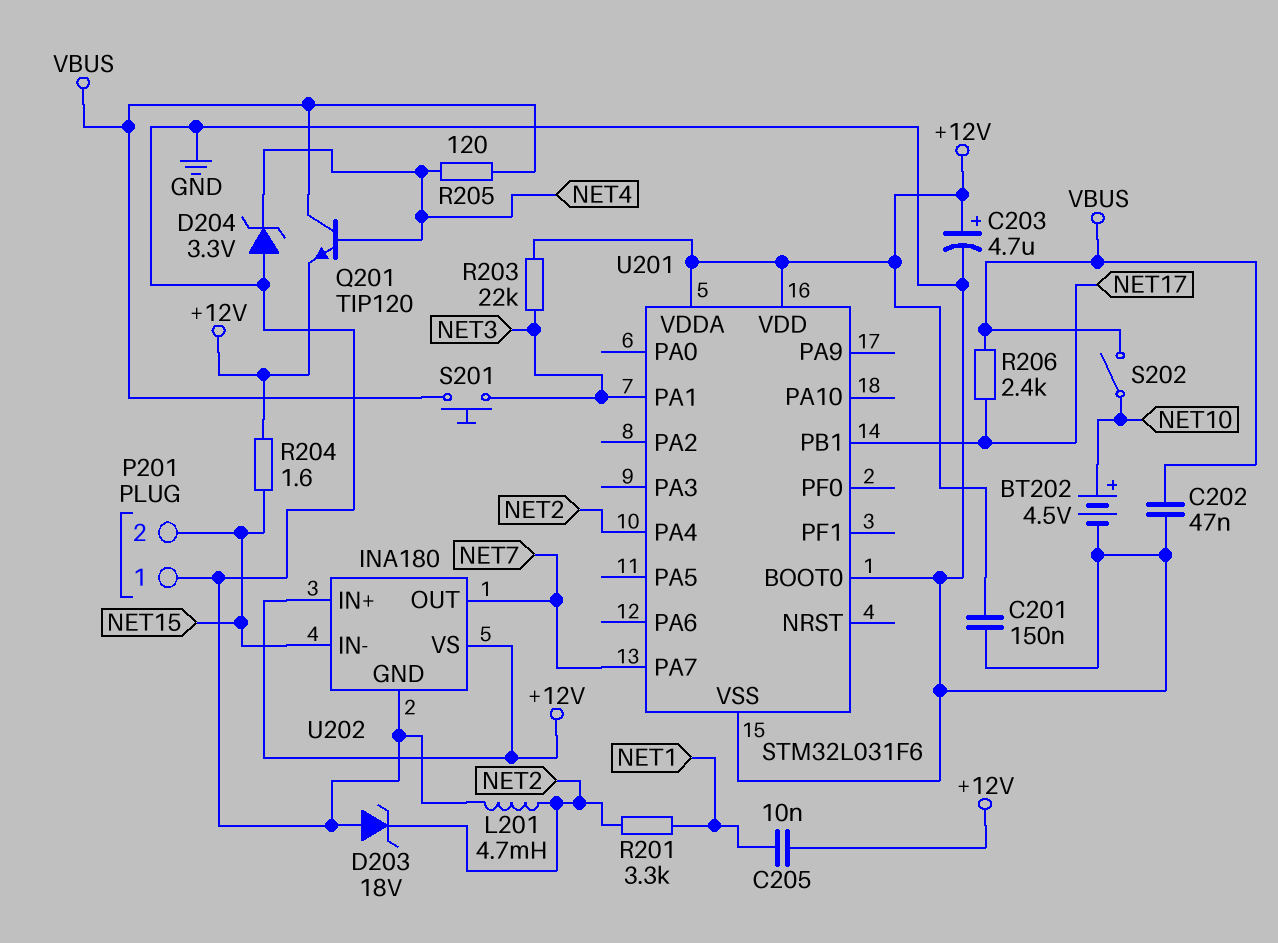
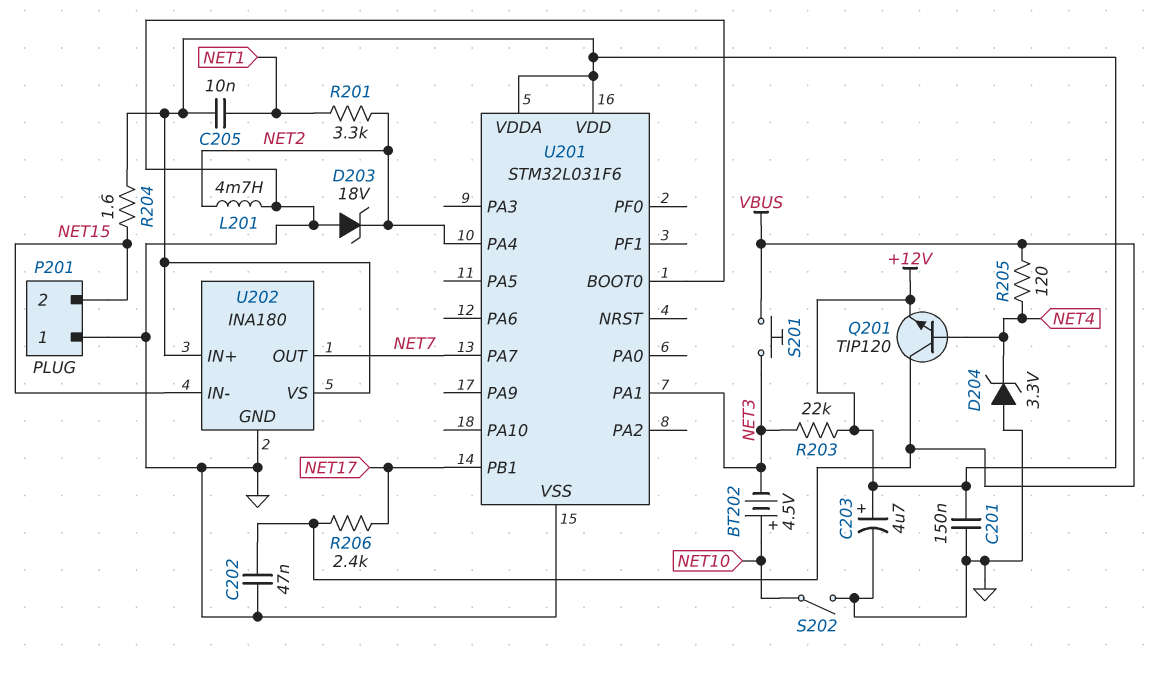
BT202: 4.5V (plus NET10, minus GND) -> 4.5V (plus NET10, minus NET3)
S202: switch (NET10, VBUS) -> switch (GND, NET10)

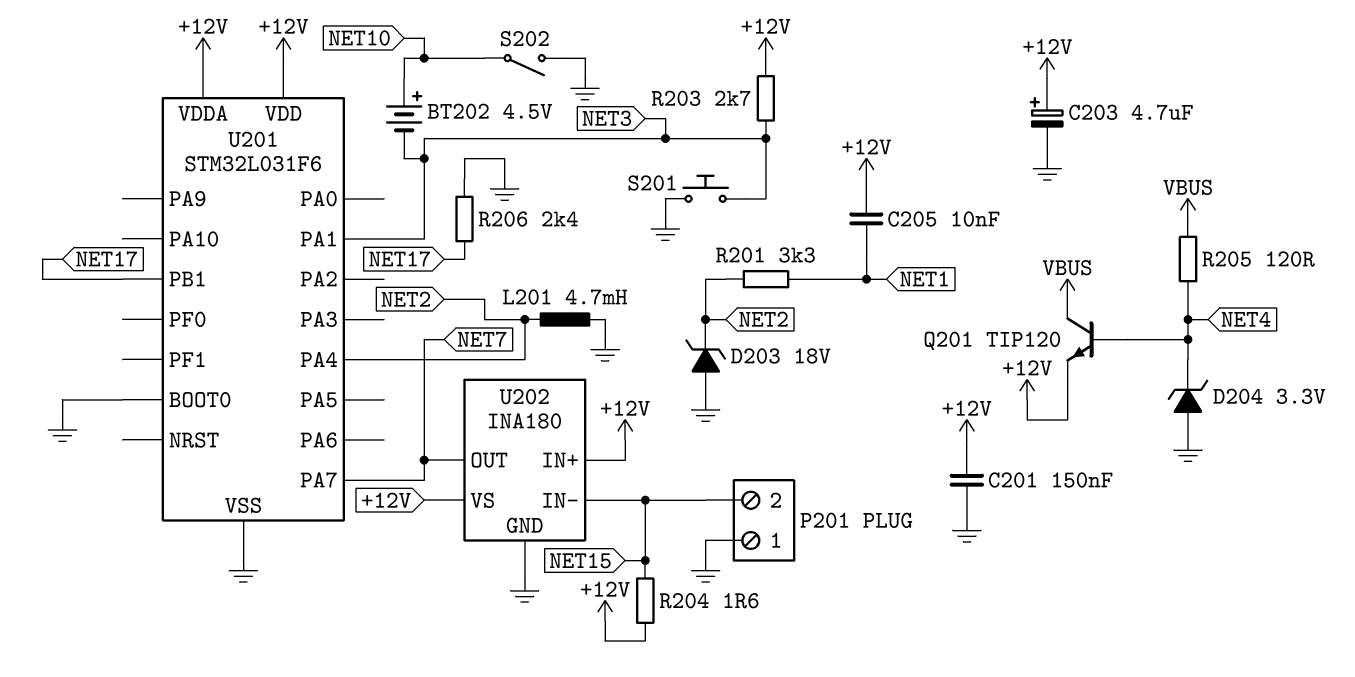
C202: 47nF (GND, VBUS) -> none
R203: 22k (+12V, NET3) -> 2.7k (+12V, NET3)
R206: 2.4k (NET17, VBUS) -> 2.4k (GND, NET17)
S201: button (NET3, VBUS) -> button (GND, NET3)

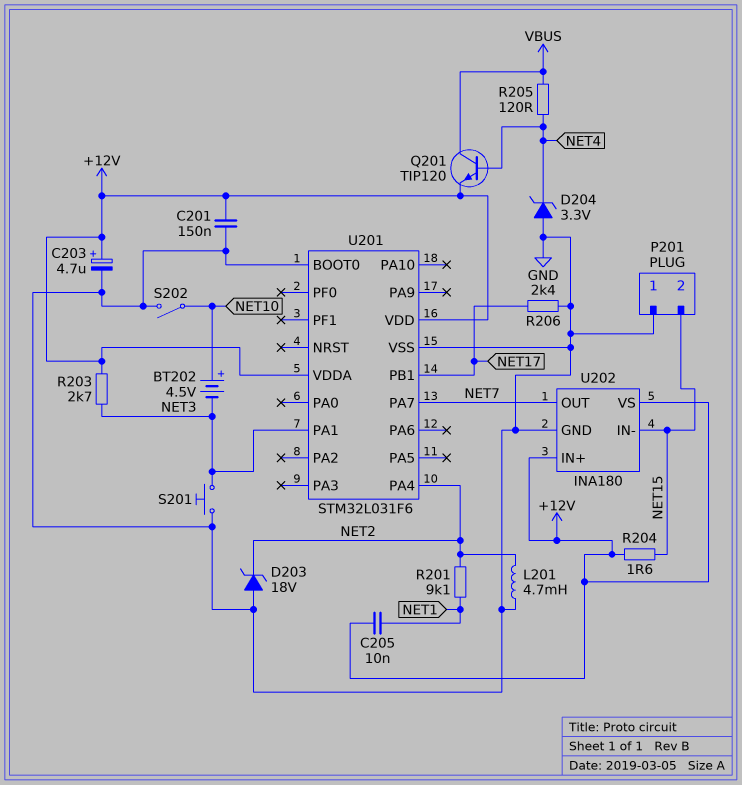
R201: 3.3k (NET1, NET2) -> 9.1k (NET1, NET2)

